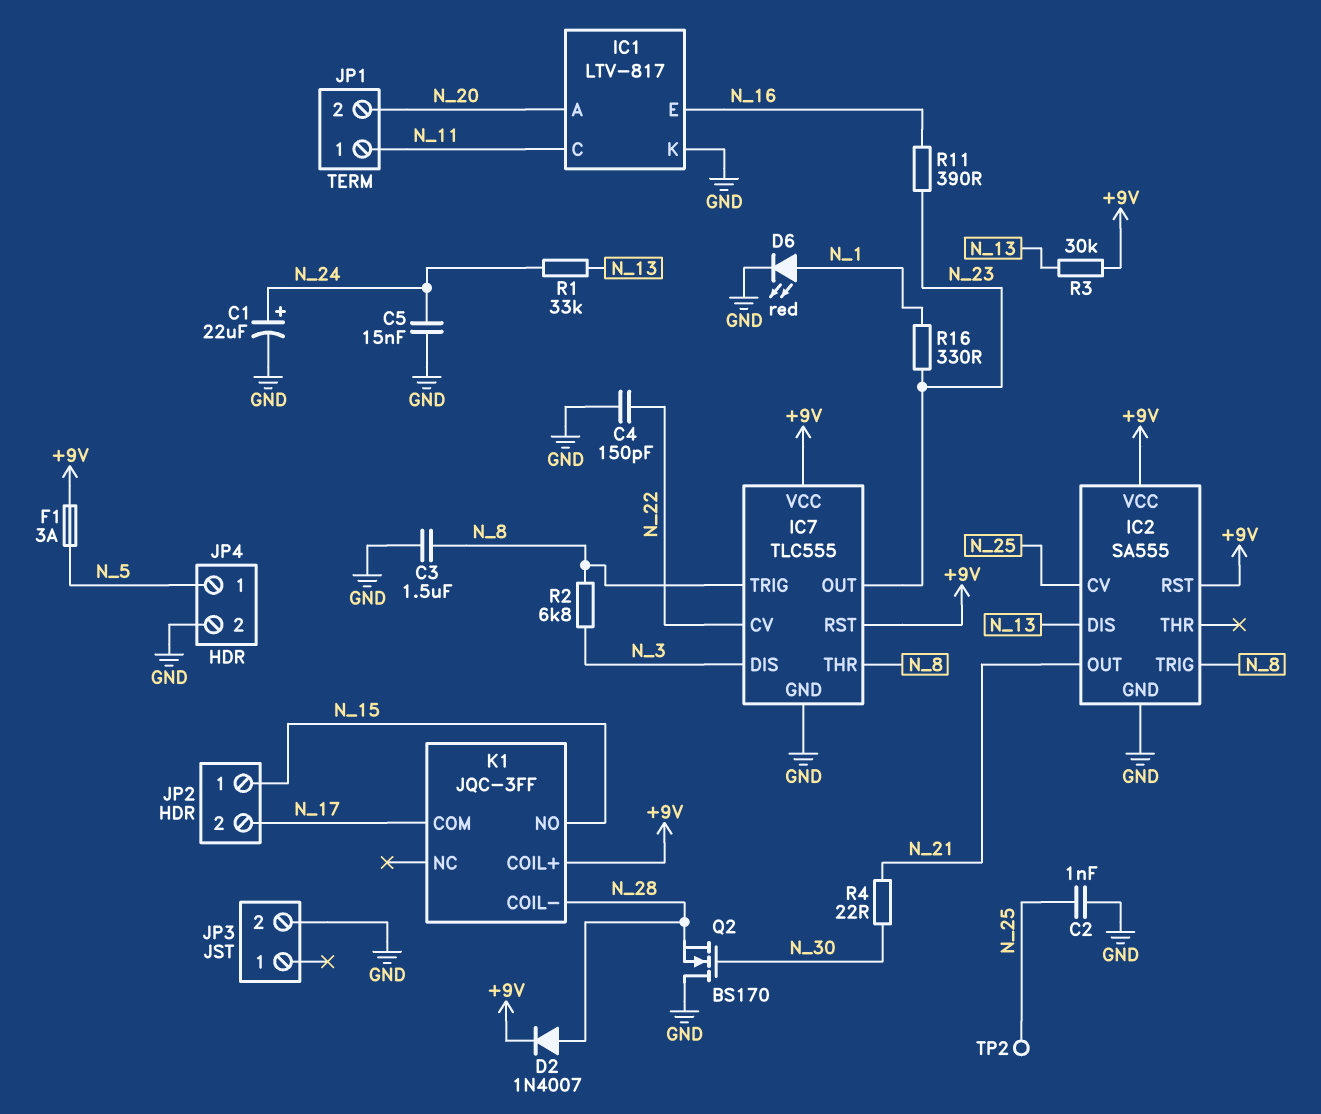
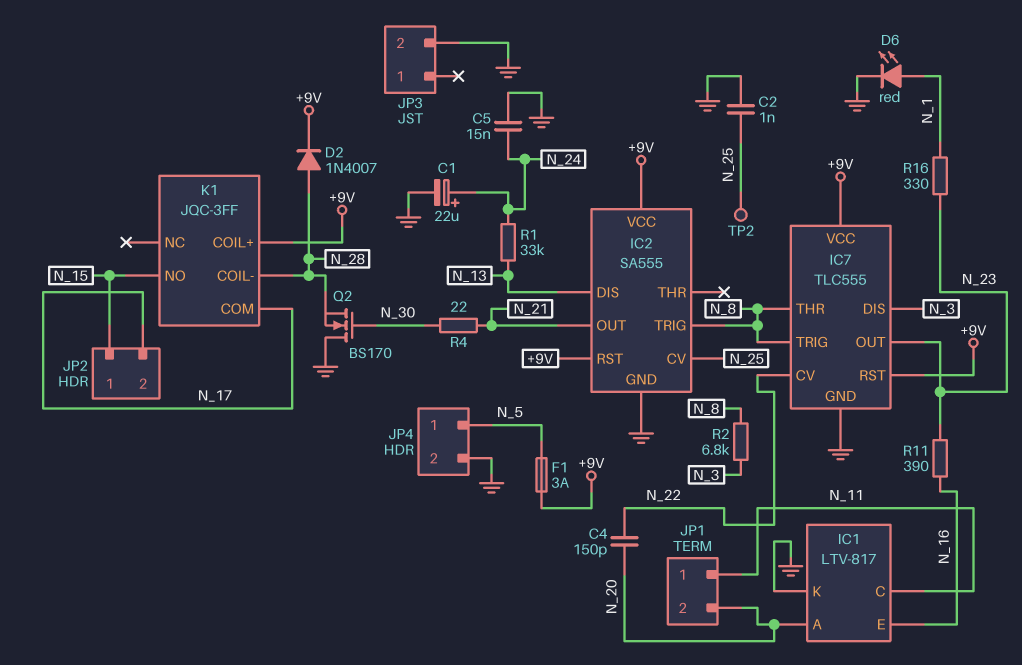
C3: 1.5uF (GND, N_8) -> none
C4: 150pF (GND, N_22) -> 150pF (N_20, N_22)
R3: 30k (+9V, N_13) -> none

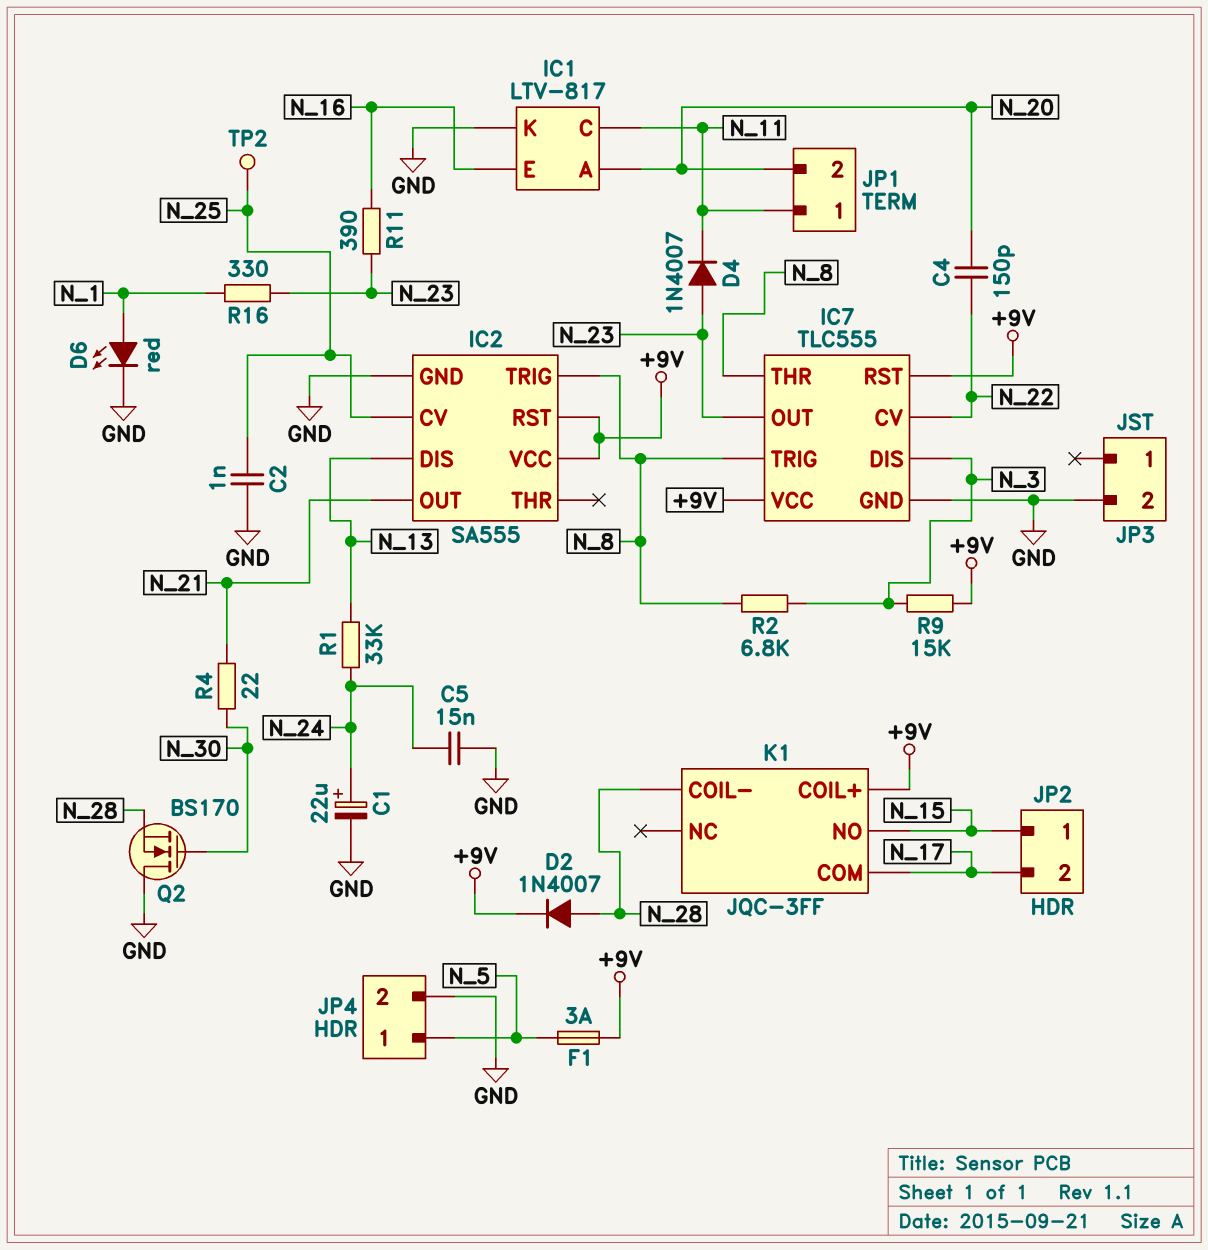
D4: none -> diode 1N4007 (A N_23, K N_11)
R9: none -> 15k (+9V, N_3)

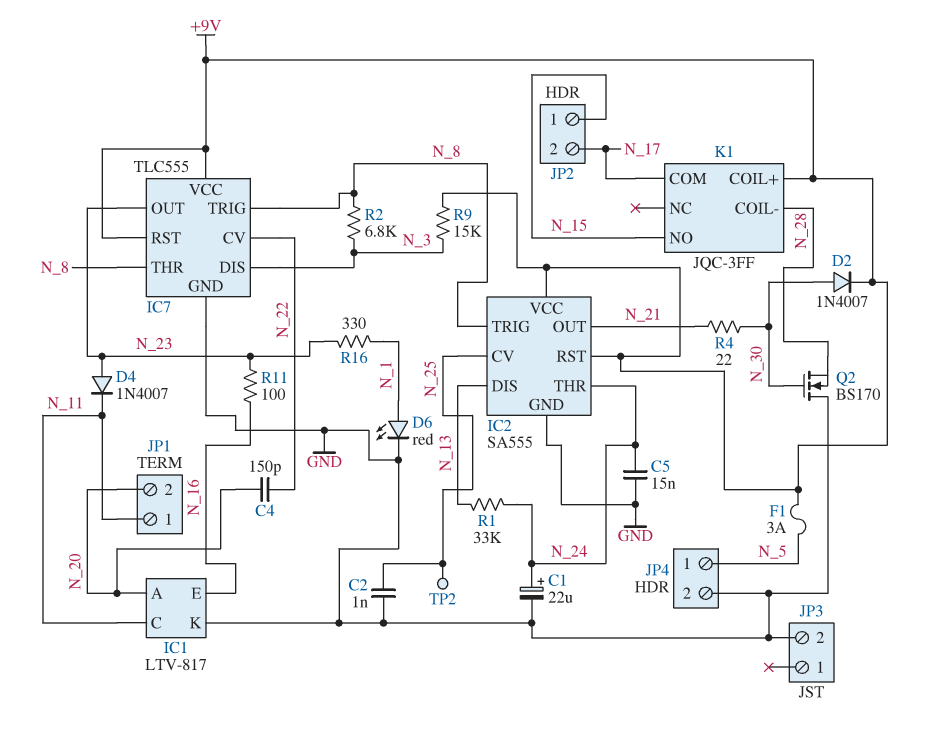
D2: diode 1N4007 (A N_28, K +9V) -> diode 1N4007 (A N_30, K +9V)
IC2 pin THR: none -> N_24
R11: 390 (N_16, N_23) -> 100 (N_16, N_23)

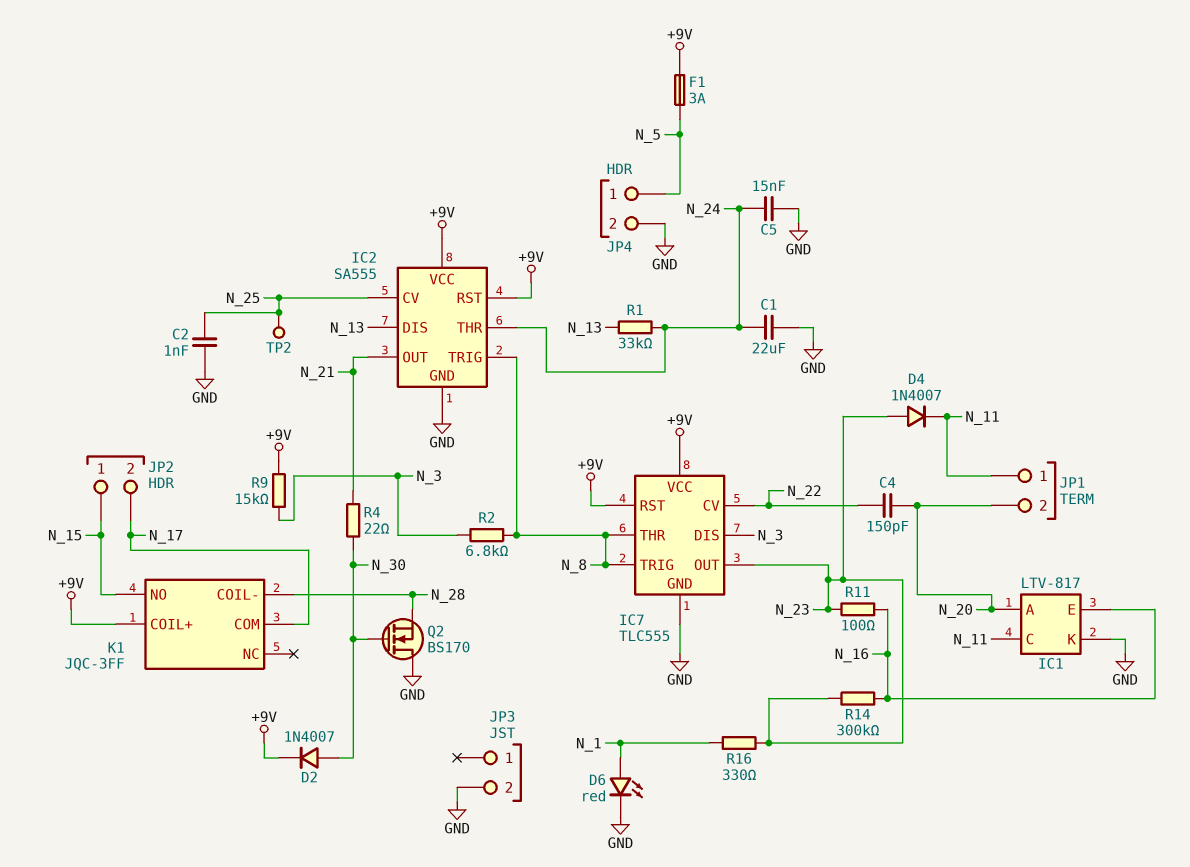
C1: 22uF (plus N_24, minus GND) -> 22uF (GND, N_24)
R14: none -> 300k (N_16, N_23)

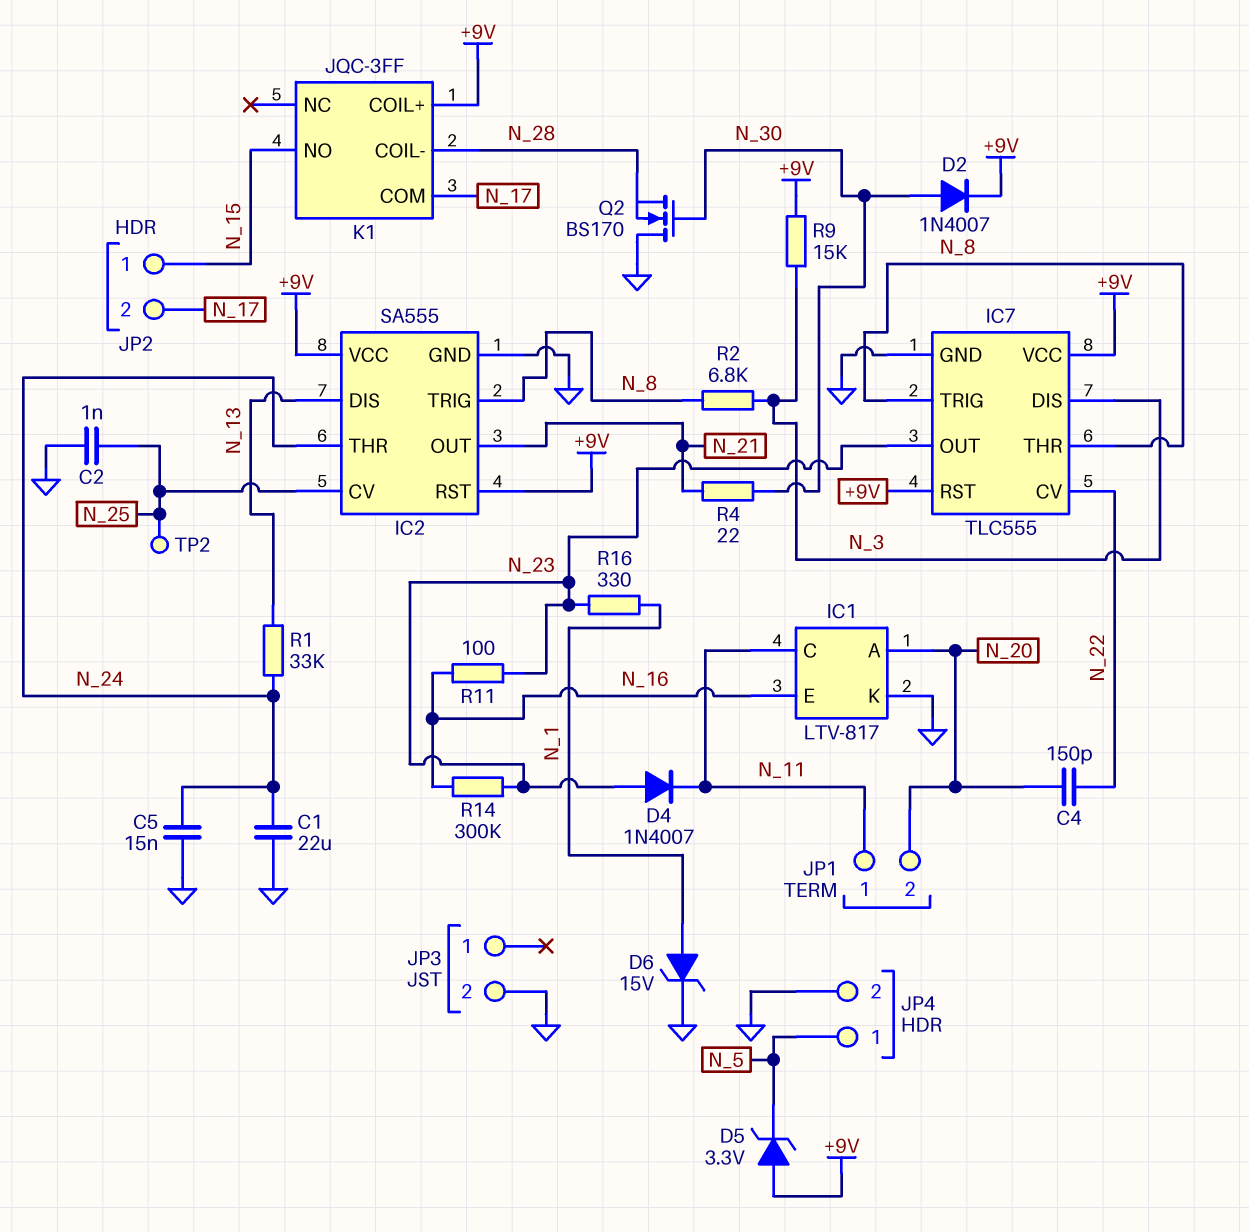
D5: none -> zener 3.3V (A +9V, K N_5)
D6: LED red (A N_1, K GND) -> zener 15V (A N_1, K GND)
F1: 3A (+9V, N_5) -> none

